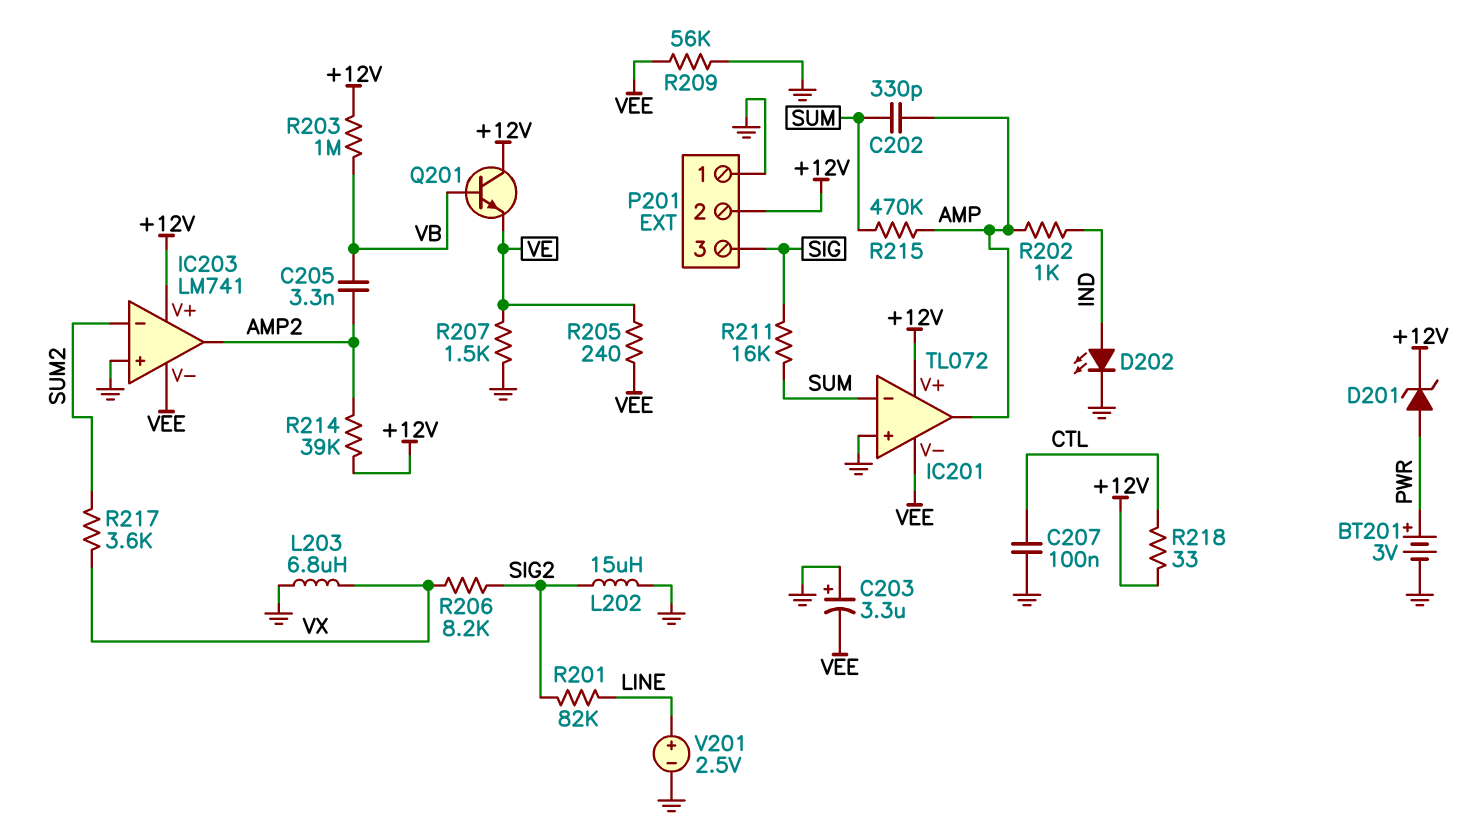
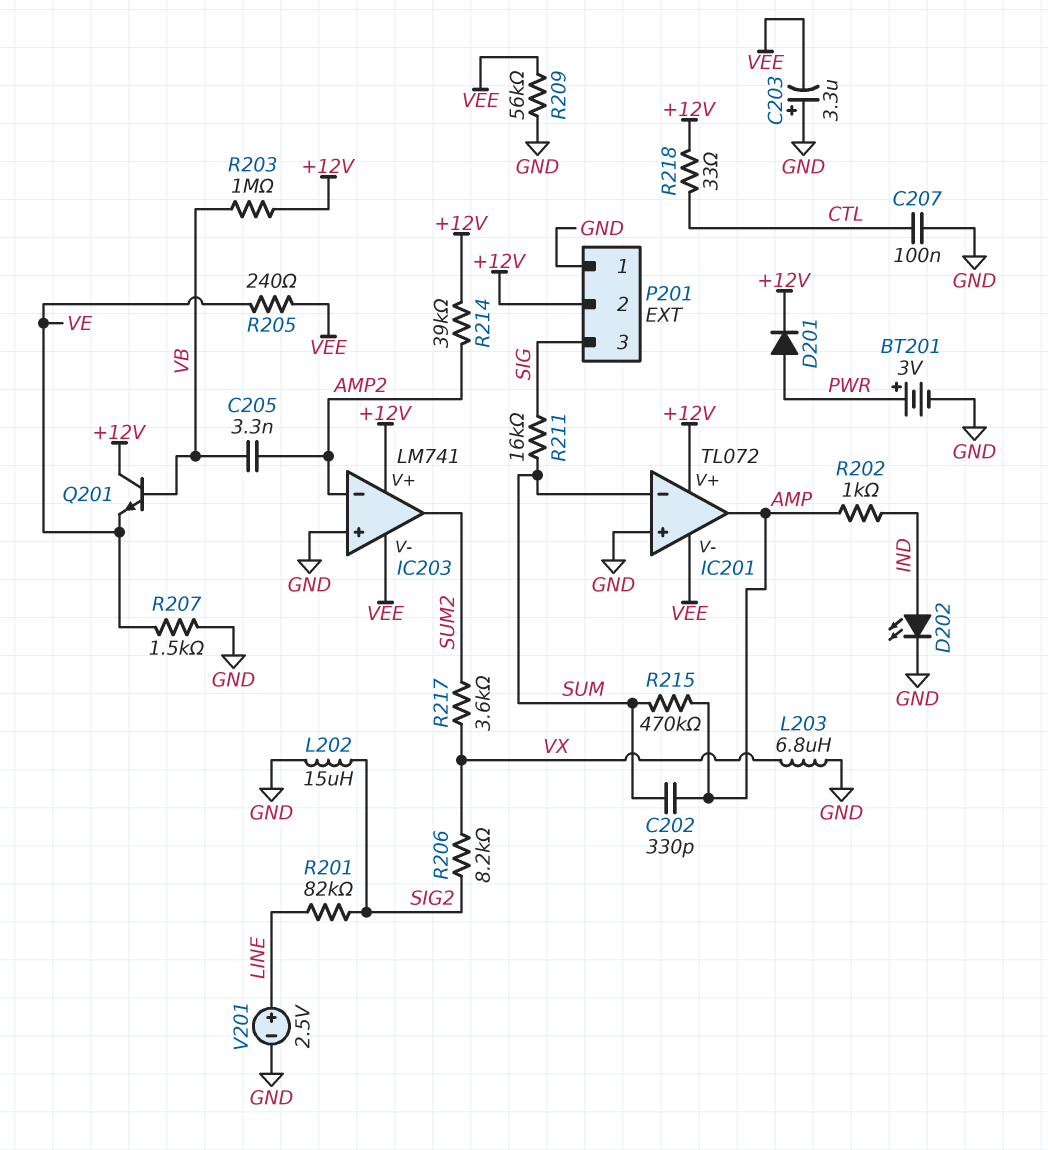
D201: zener (A PWR, K +12V) -> diode (A PWR, K +12V)
IC203 pin in-: SUM2 -> AMP2
IC203 pin out: AMP2 -> SUM2

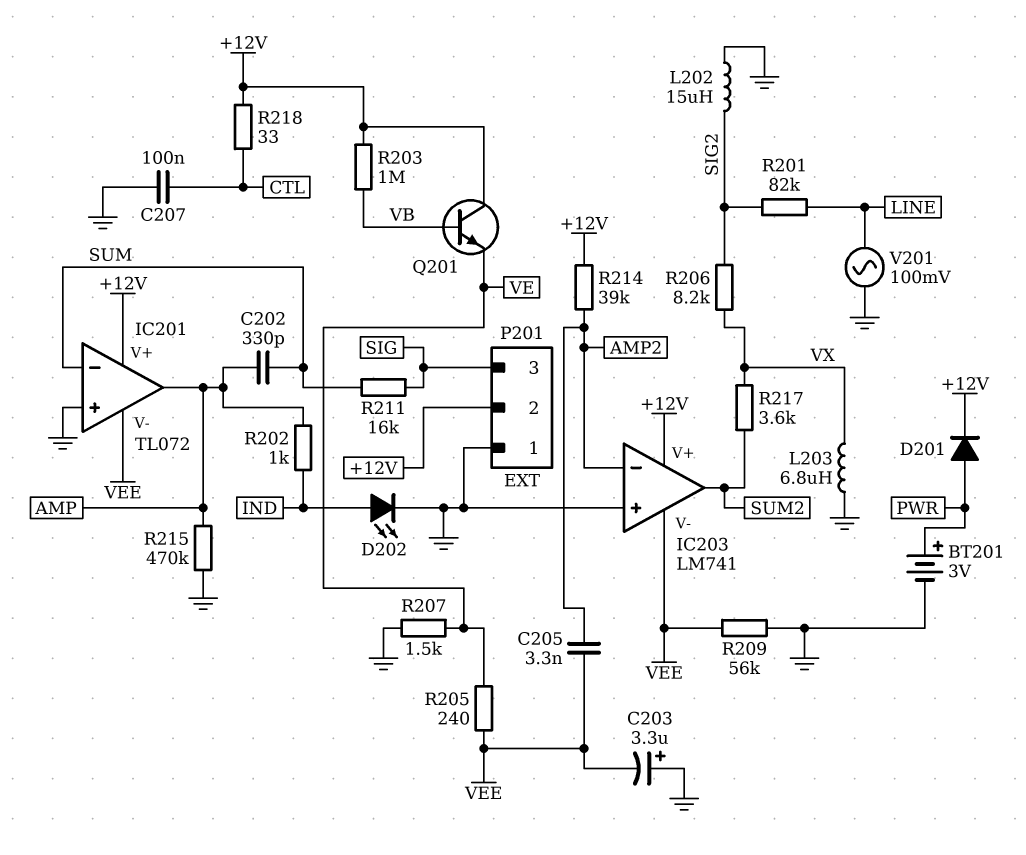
C205: 3.3nF (AMP2, VB) -> 3.3nF (AMP2, VEE)
R215: 470k (AMP, SUM) -> 470k (AMP, GND)
V201: 2.5V (plus LINE, minus GND) -> AC 100mV (GND, LINE)

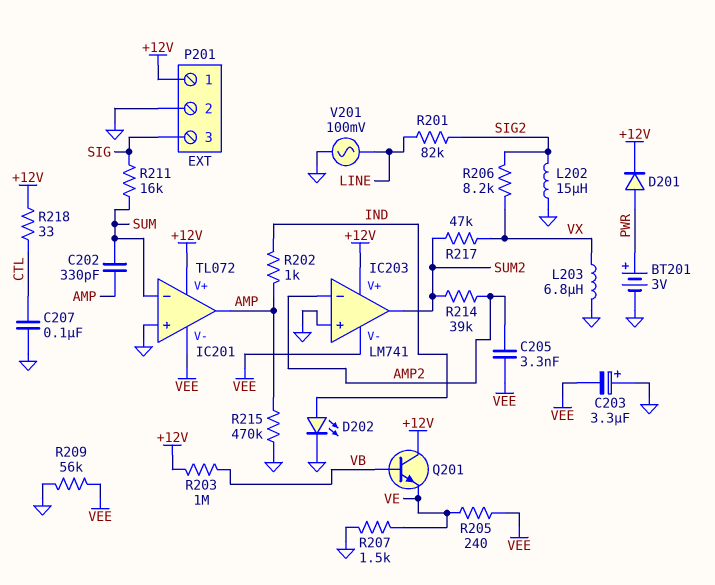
P201 pin 1: GND -> +12V
P201 pin 2: +12V -> GND
R214: 39k (+12V, AMP2) -> 39k (AMP2, SUM2)
R217: 3.6k (SUM2, VX) -> 47k (SUM2, VX)

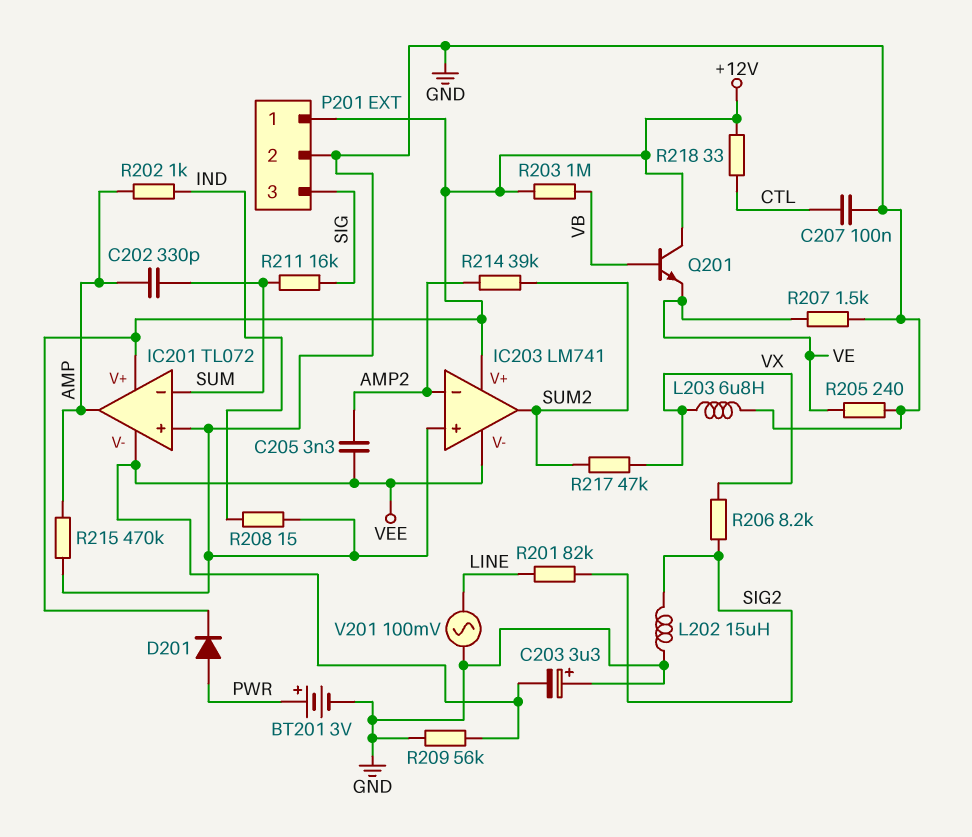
D202: LED (A IND, K GND) -> none
R205: 240 (VE, VEE) -> 240 (GND, VE)
R208: none -> 15 (GND, IND)

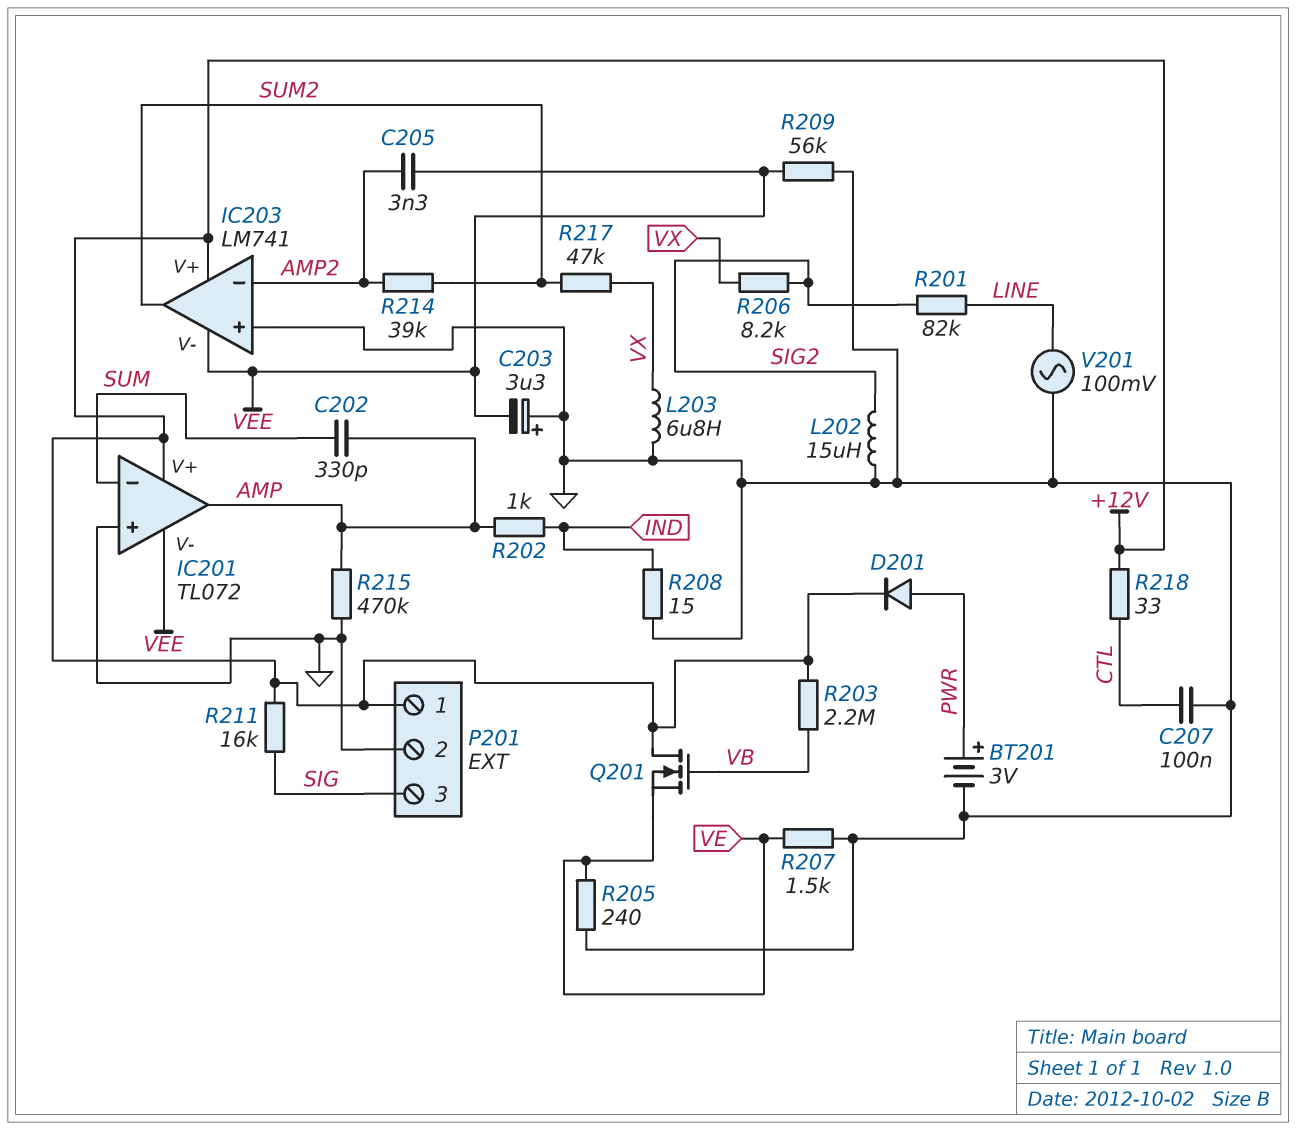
Q201: NPN (B VB, C +12V, E VE) -> NMOS (G VB, D +12V, S VE)
R203: 1M (+12V, VB) -> 2.2M (+12V, VB)
R211: 16k (SIG, SUM) -> 16k (+12V, SIG)

